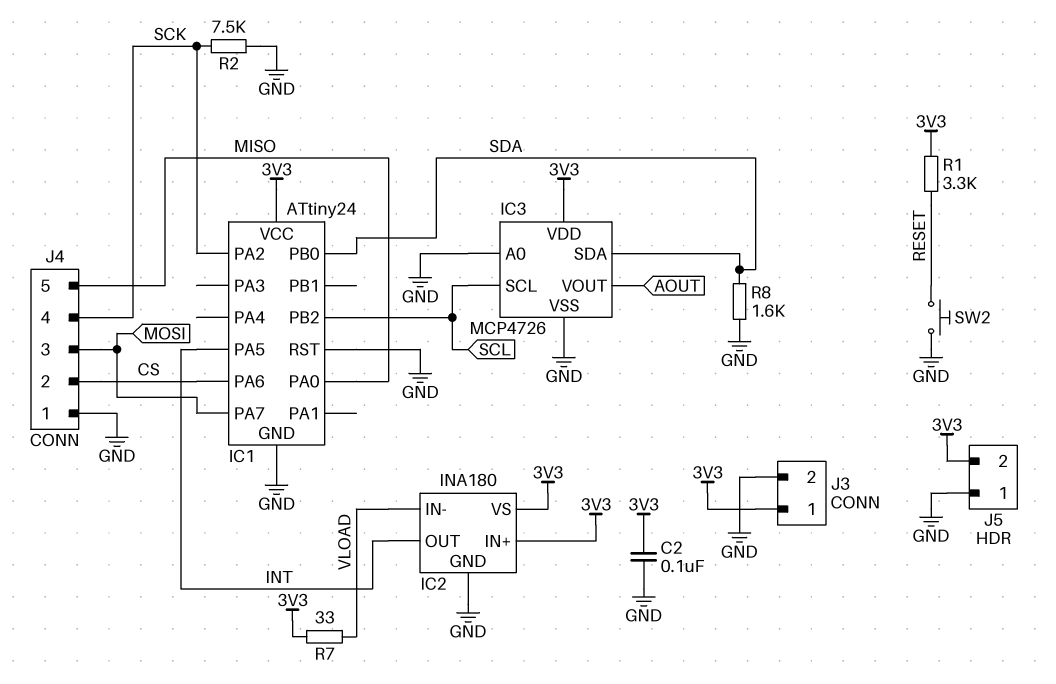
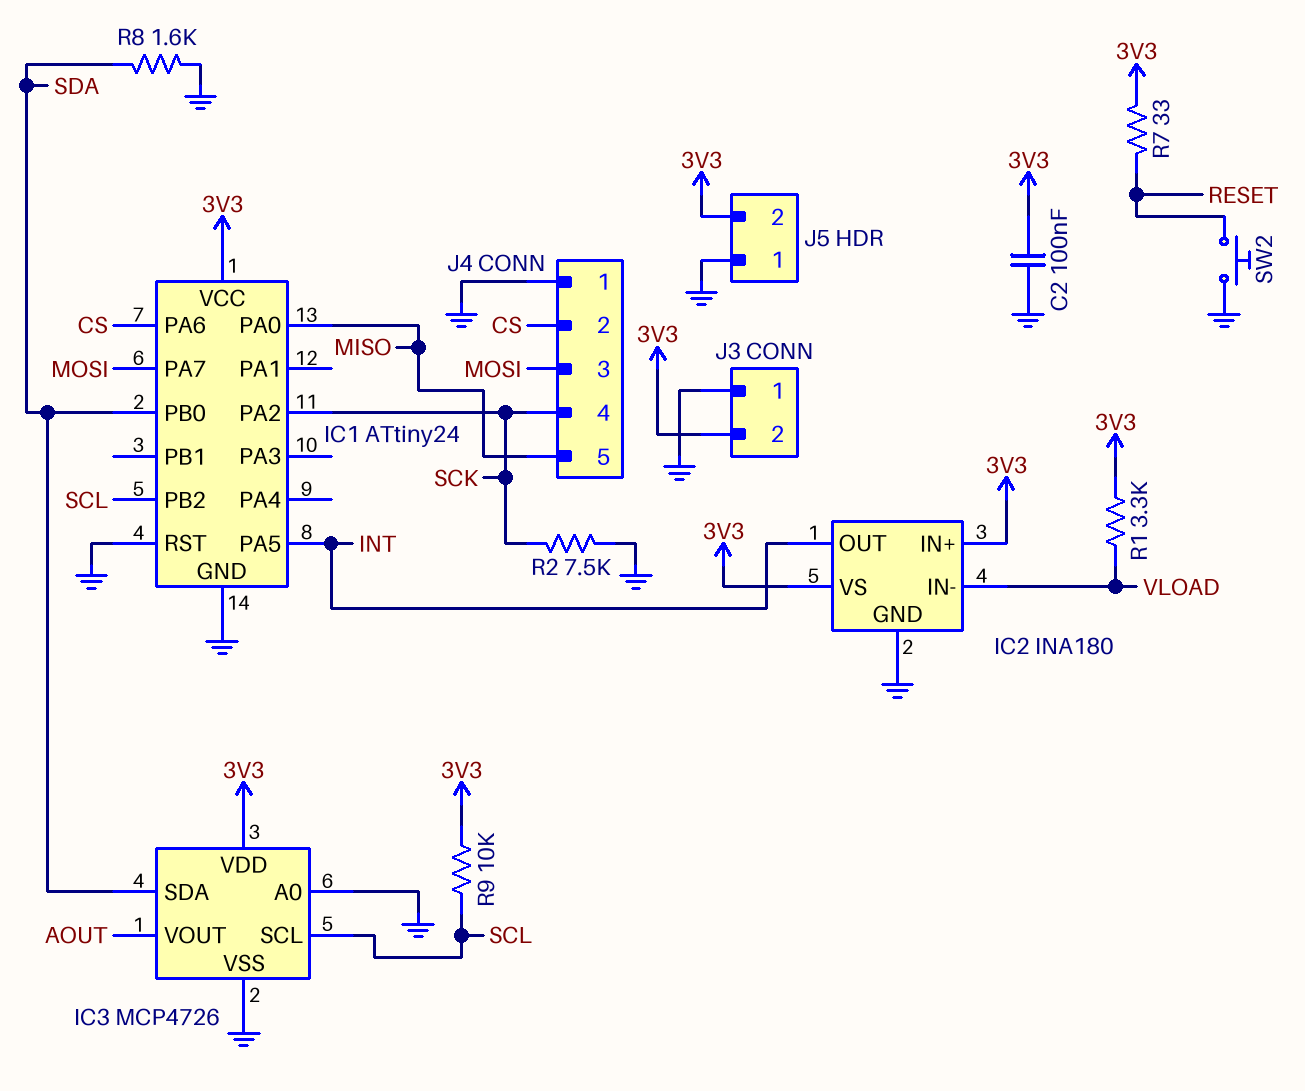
J3 pin 1: 3V3 -> GND
J3 pin 2: GND -> 3V3
R1: 3.3k (3V3, RESET) -> 3.3k (3V3, VLOAD)
R7: 33 (3V3, VLOAD) -> 33 (3V3, RESET)
R9: none -> 10k (3V3, SCL)

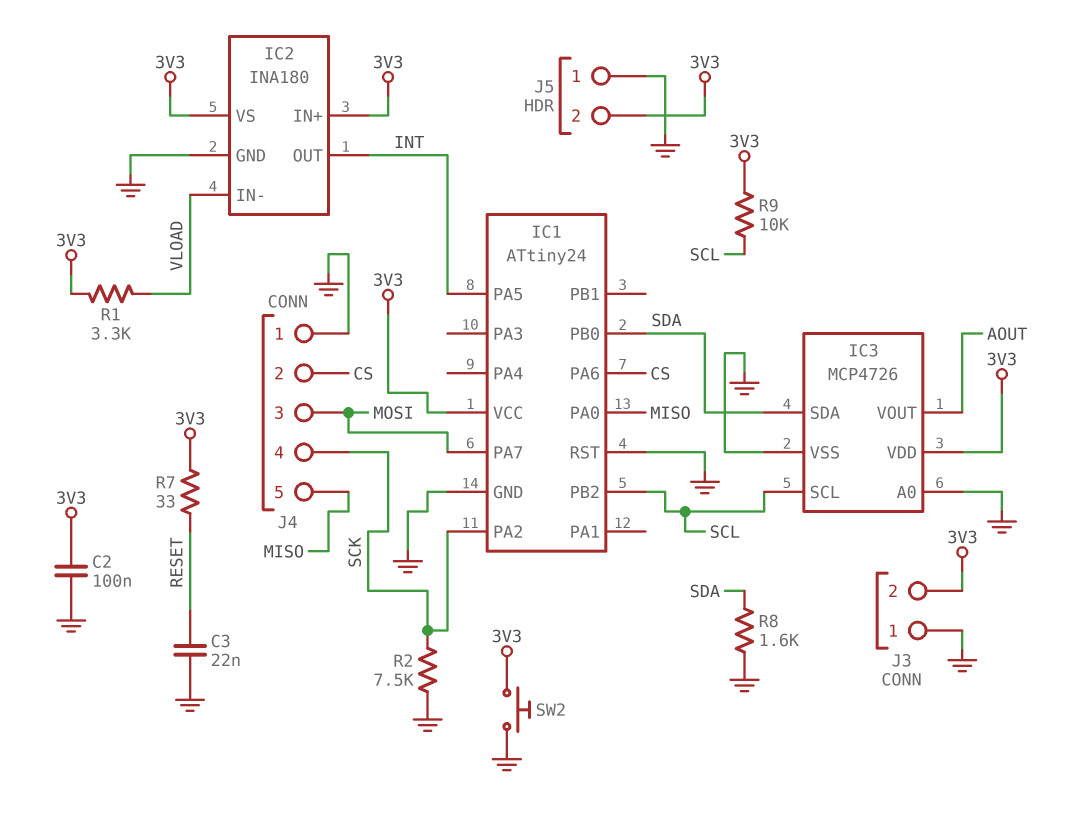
C3: none -> 22nF (GND, RESET)
SW2: button (GND, RESET) -> button (3V3, GND)

